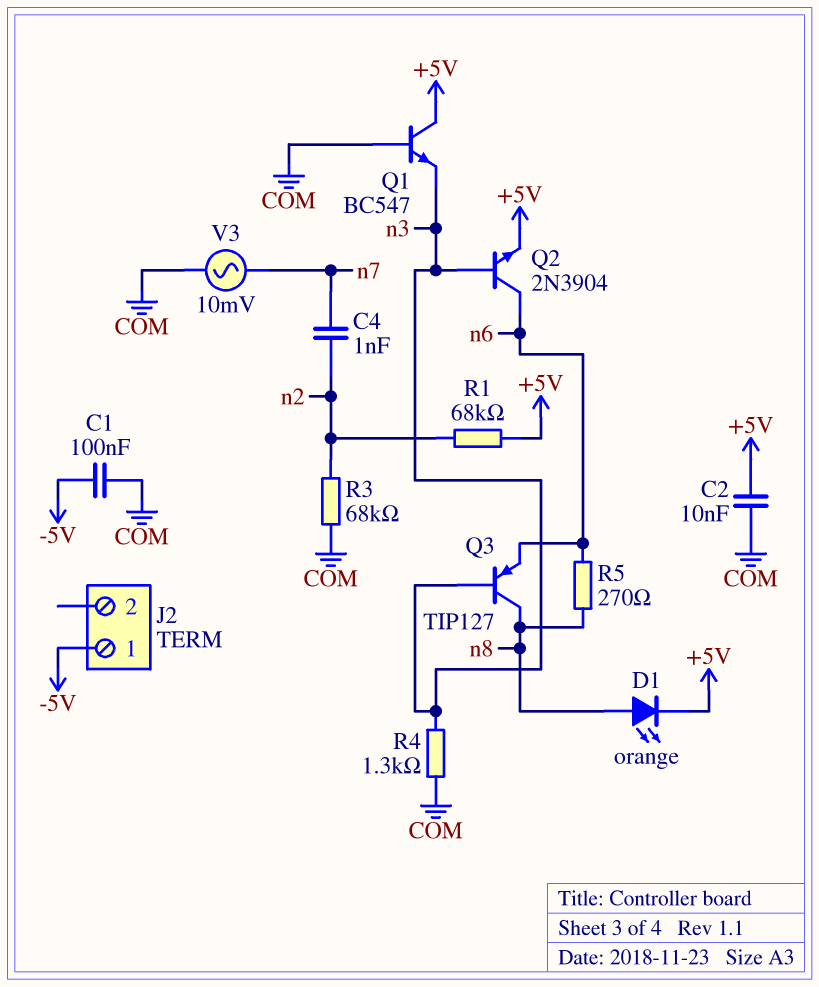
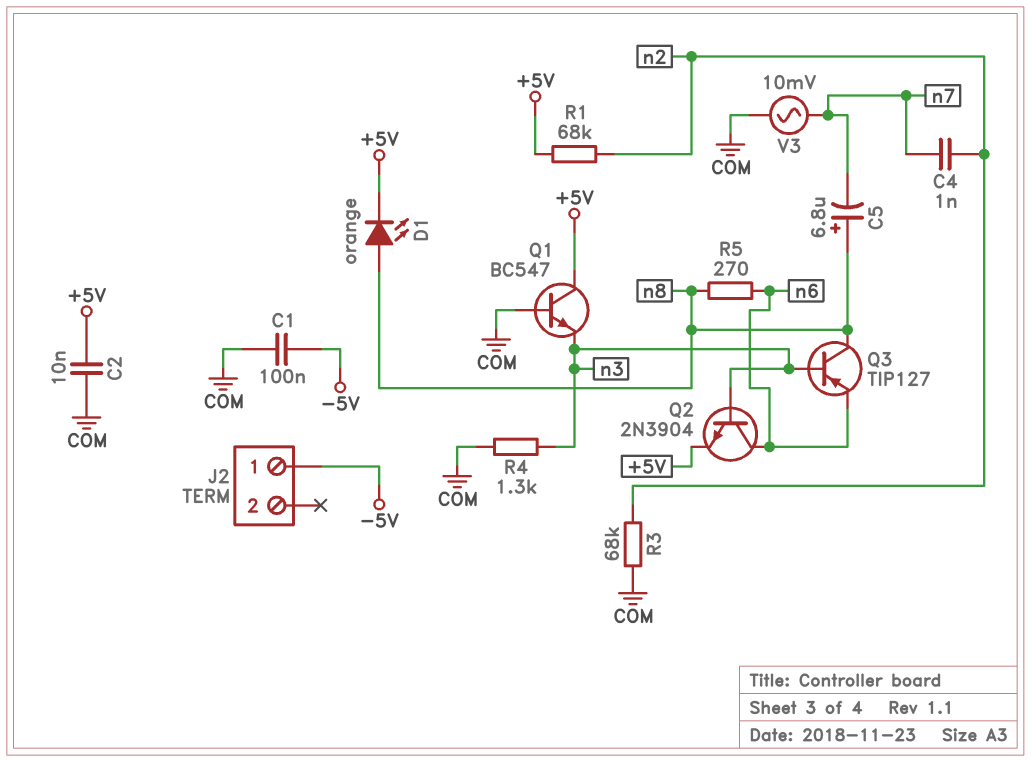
C5: none -> 6.8uF (plus n8, minus n7)

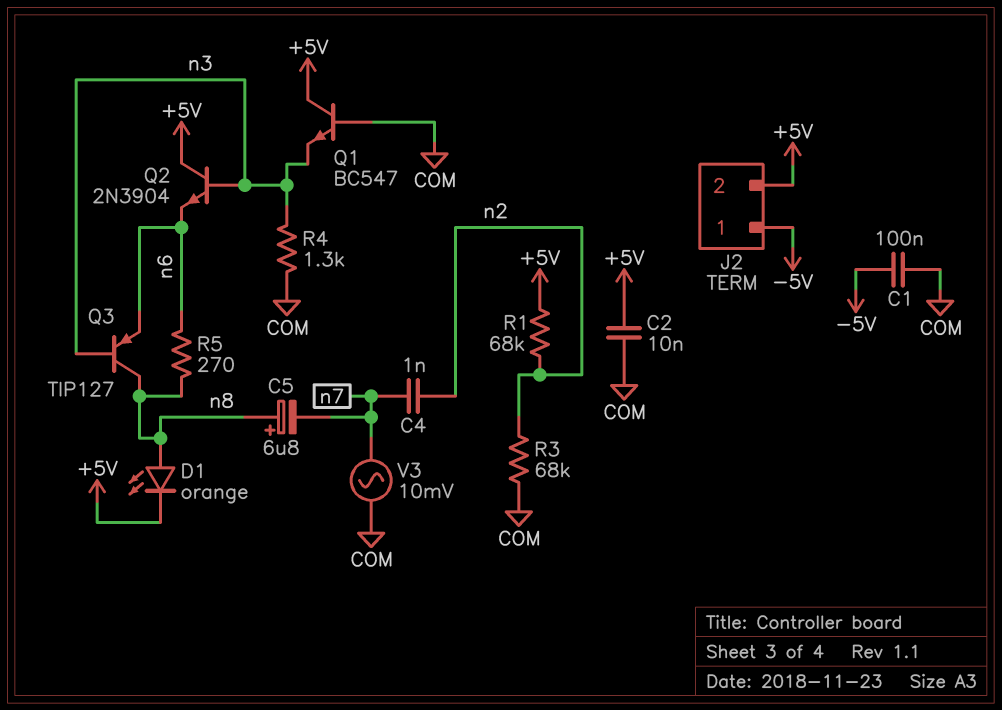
J2 pin 2: none -> +5V
Q2: NPN 2N3904 (B n3, C n6, E +5V) -> NPN 2N3904 (B n3, C +5V, E n6)

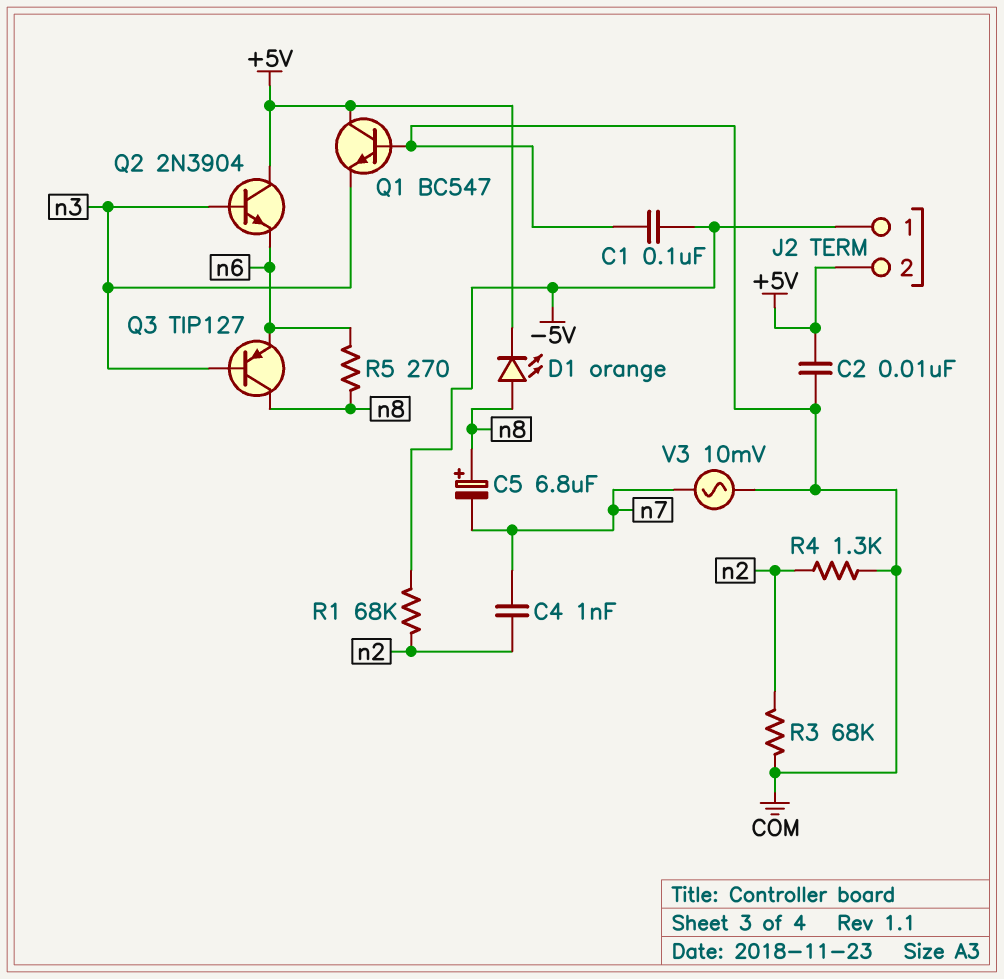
R1: 68k (+5V, n2) -> 68k (-5V, n2)
R4: 1.3k (COM, n3) -> 1.3k (COM, n2)

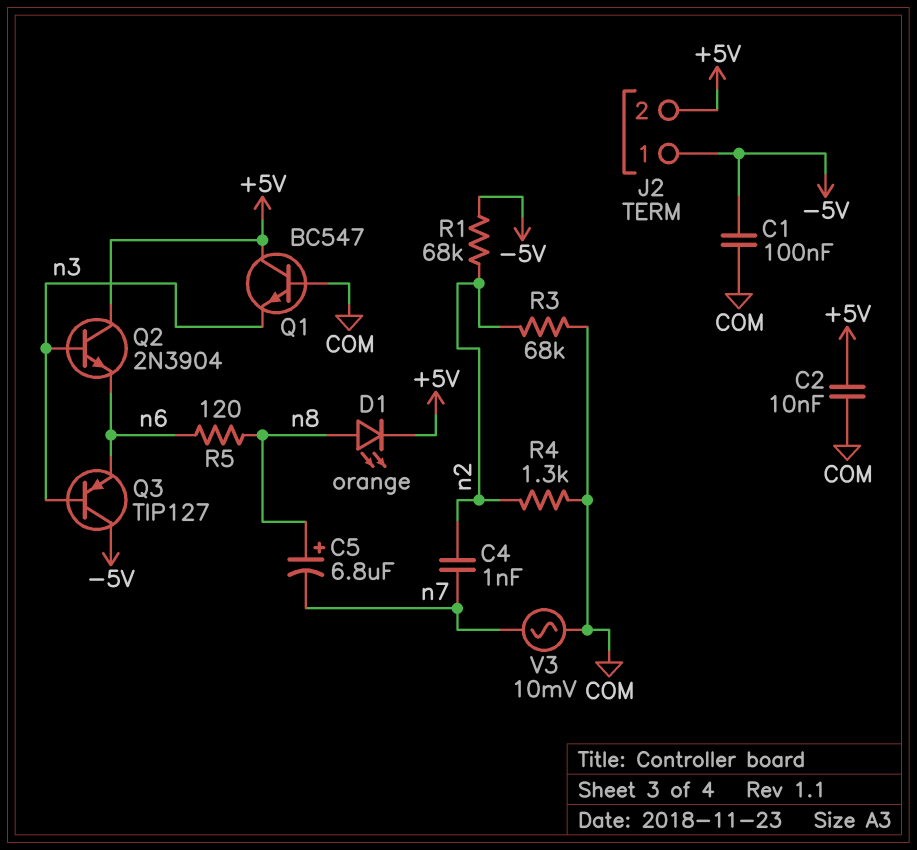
Q3: PNP TIP127 (B n3, C n8, E n6) -> PNP TIP127 (B n3, C -5V, E n6)
R5: 270 (n6, n8) -> 120 (n6, n8)

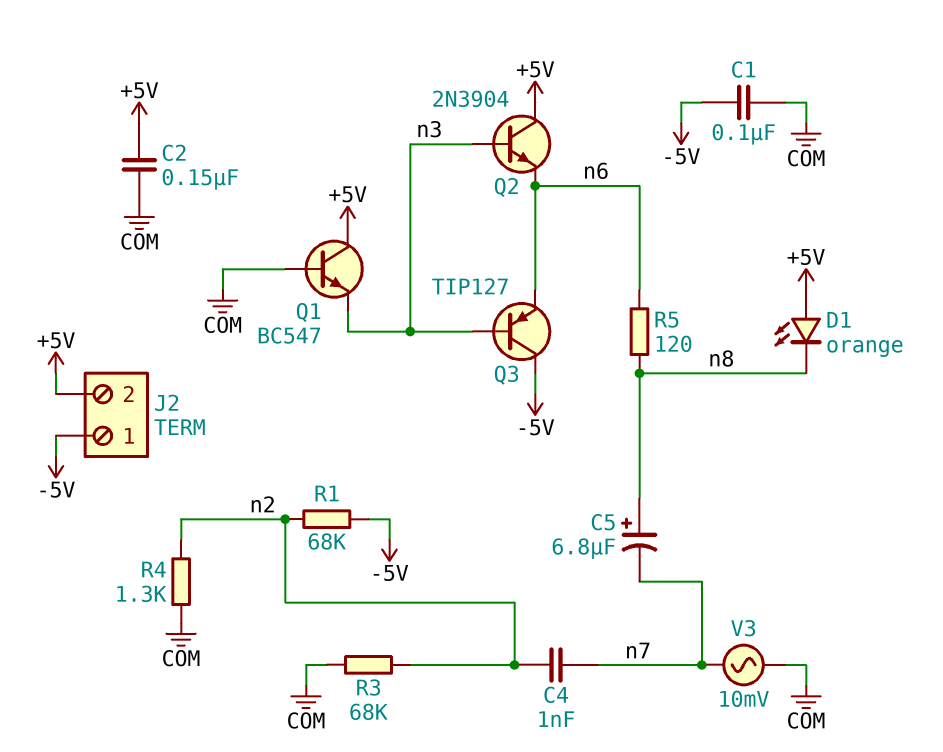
C2: 10nF (+5V, COM) -> 150nF (+5V, COM)
D1: LED orange (A n8, K +5V) -> LED orange (A +5V, K n8)

